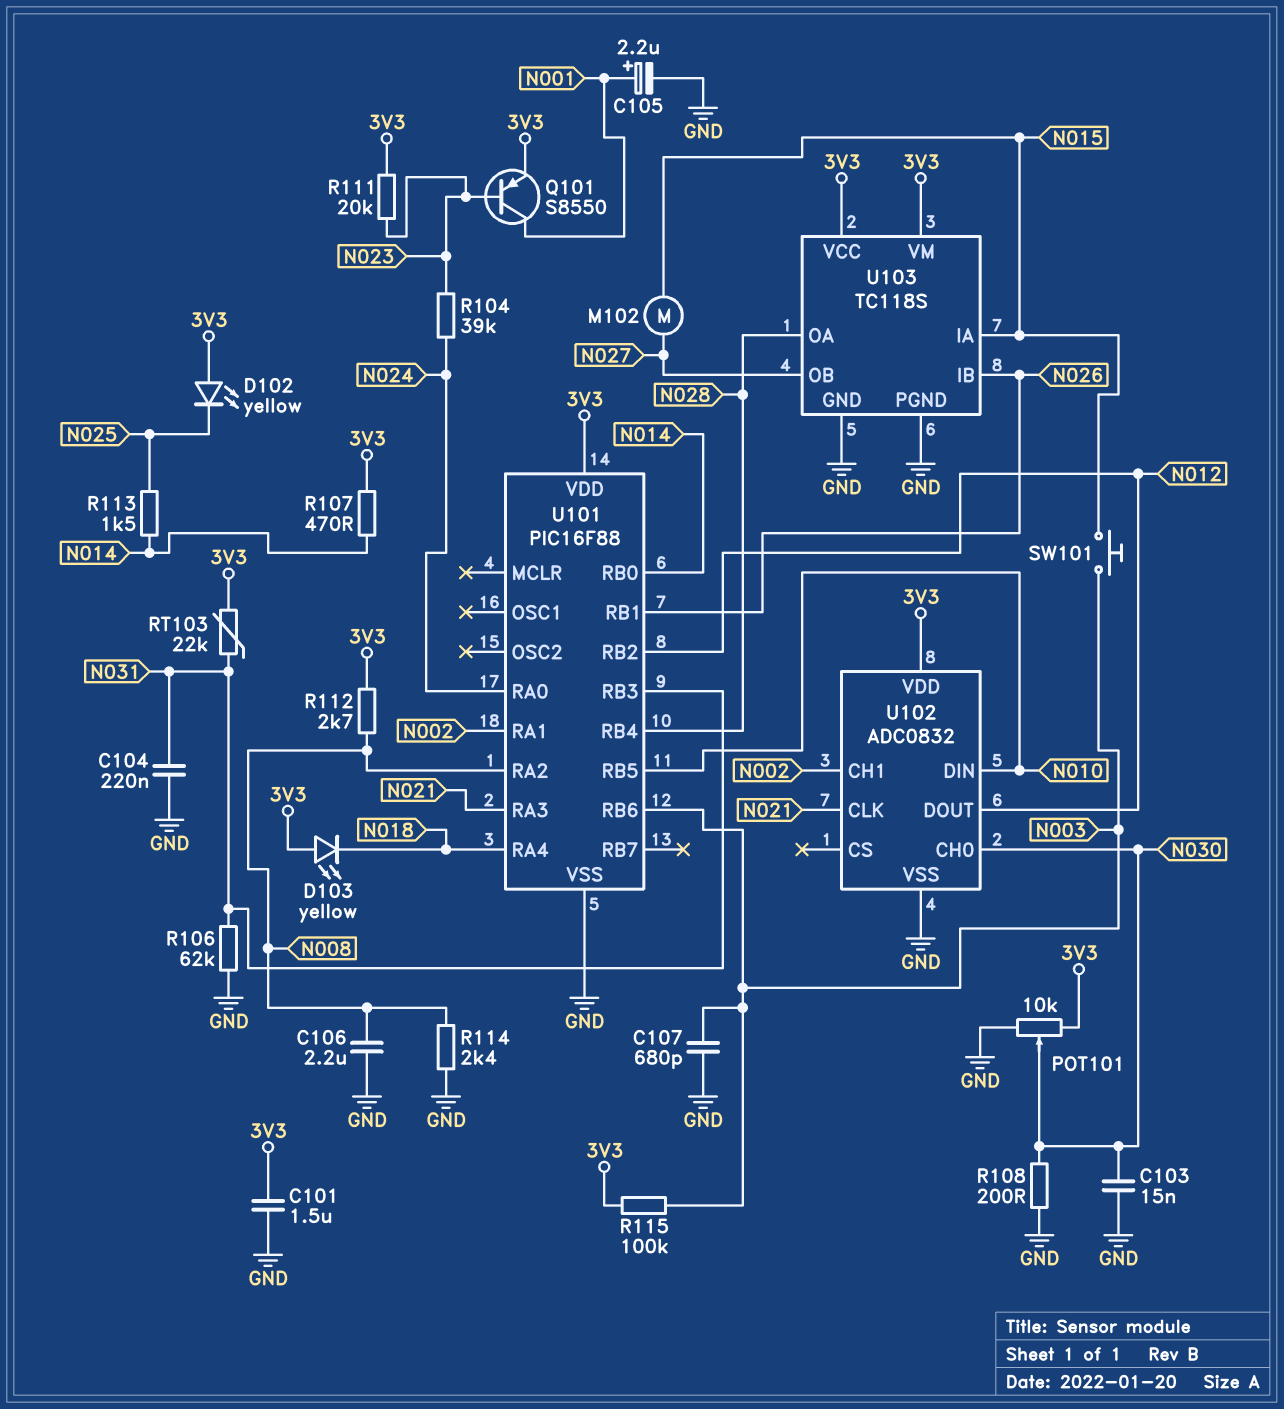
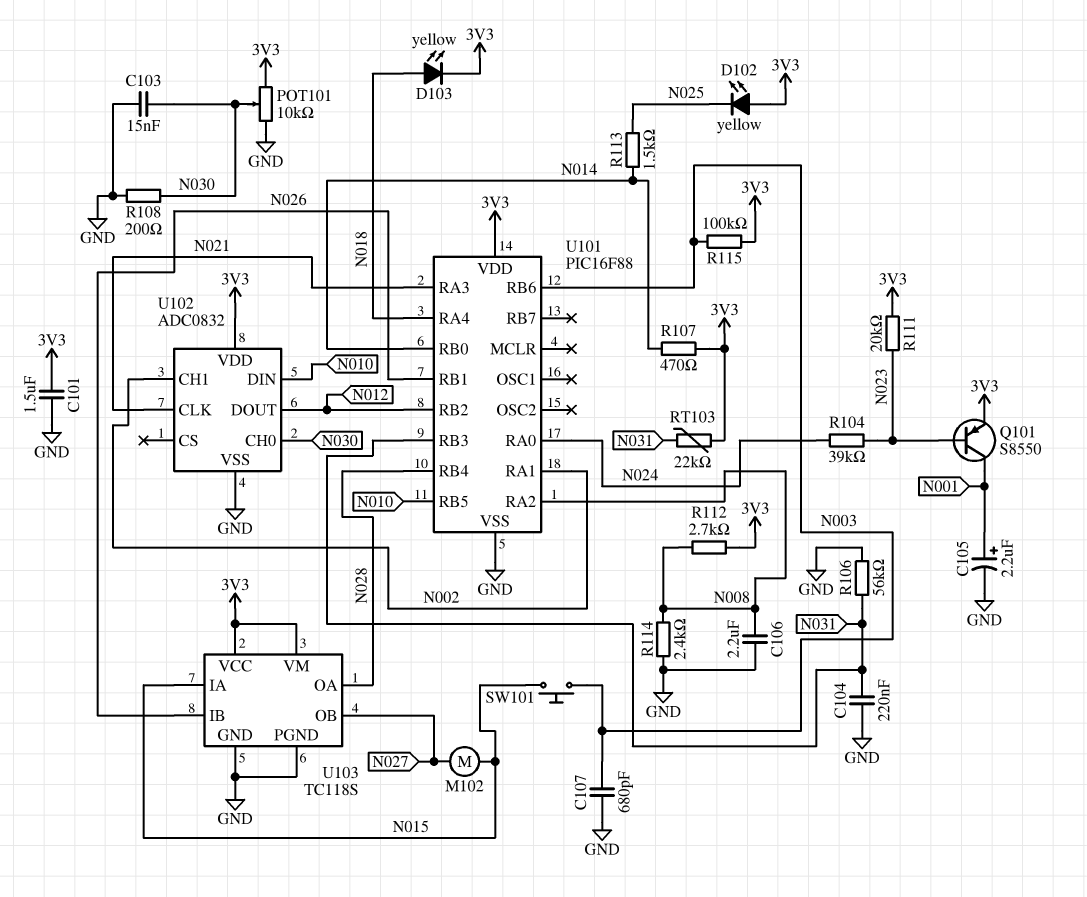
D103: LED yellow (A 3V3, K N018) -> LED yellow (A N018, K 3V3)
R106: 62k (GND, N031) -> 56k (GND, N031)

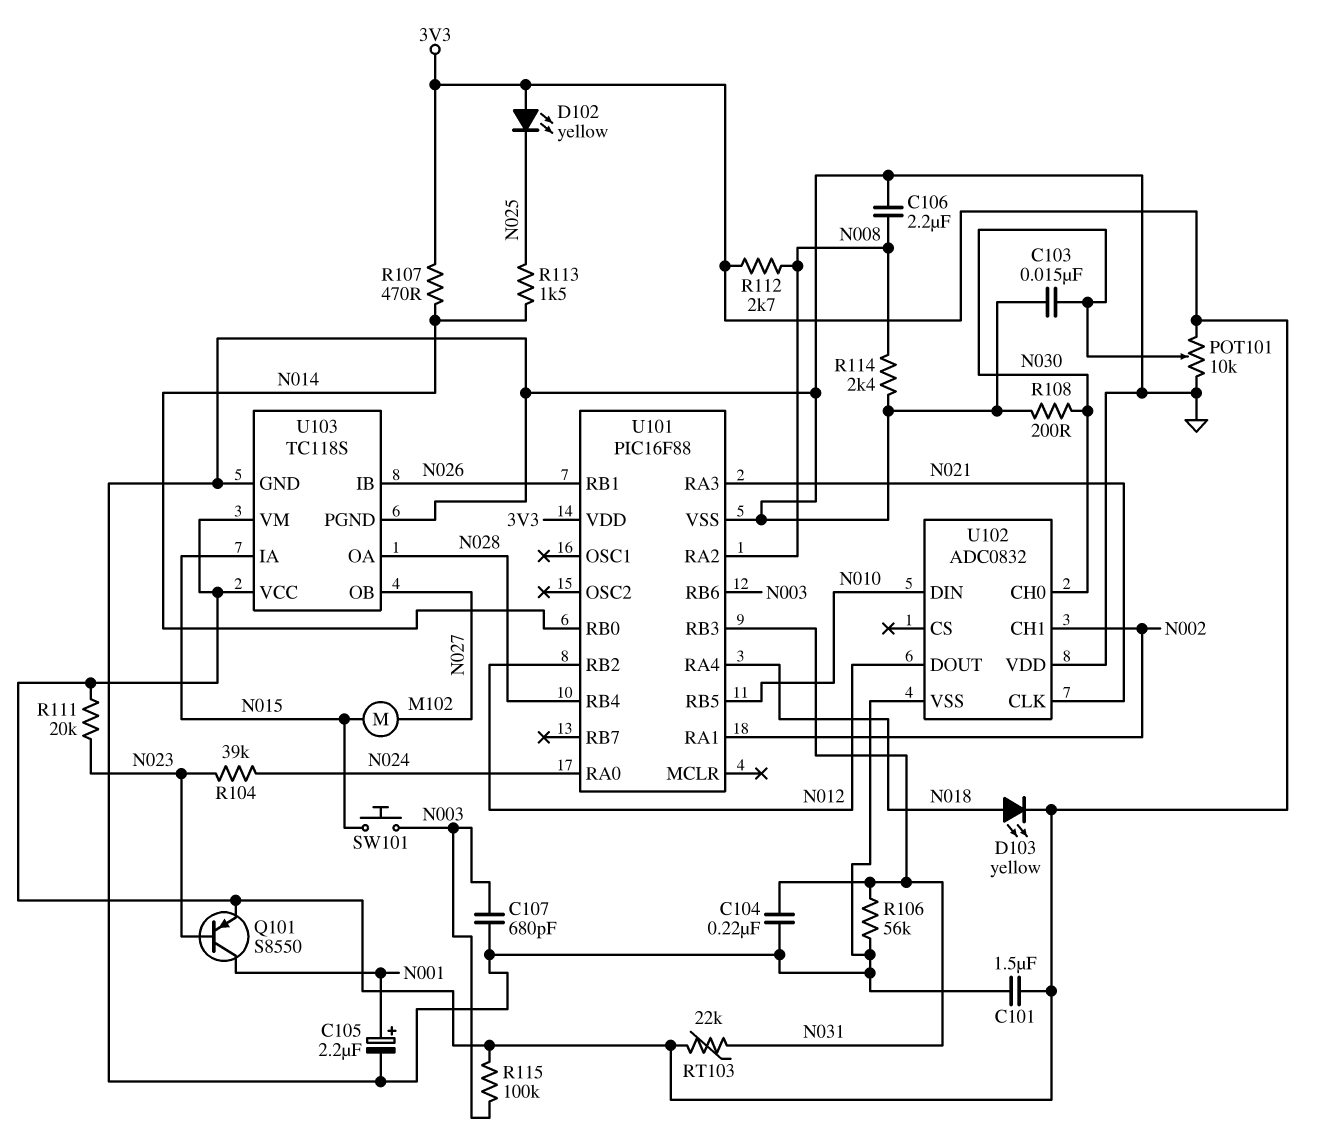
U102 pin VDD: 3V3 -> GND

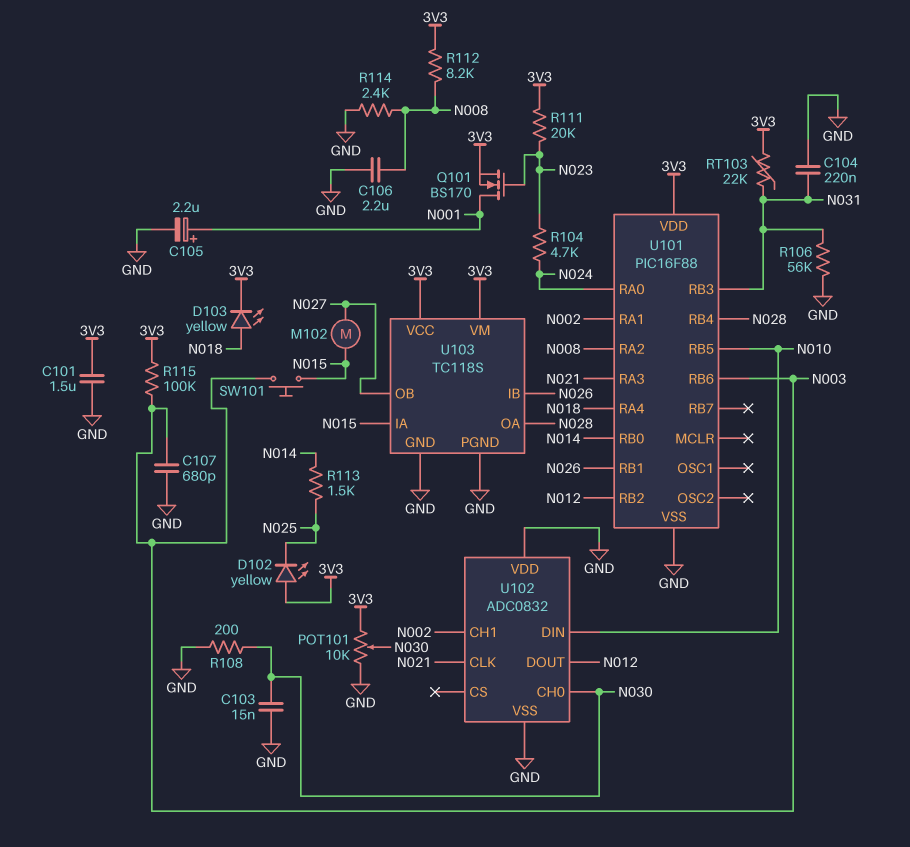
Q101: PNP S8550 (B N023, C N001, E 3V3) -> NMOS BS170 (G N023, D N001, S 3V3)
R104: 39k (N023, N024) -> 4.7k (N023, N024)
R107: 470 (3V3, N014) -> none
R112: 2.7k (3V3, N008) -> 8.2k (3V3, N008)

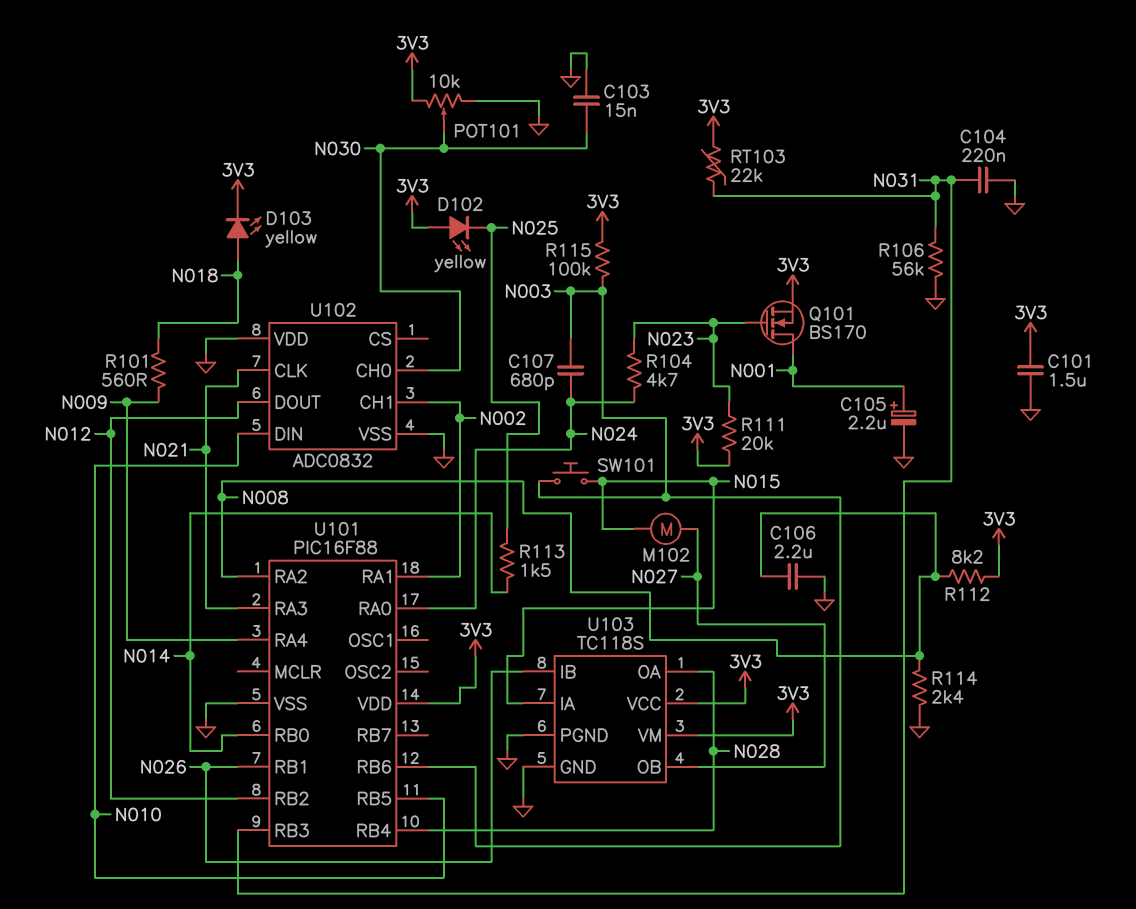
C107: 680pF (GND, N003) -> 680pF (N003, N024)
R101: none -> 560 (N009, N018)
R108: 200 (GND, N030) -> none
U101 pin RA4: N018 -> N009

